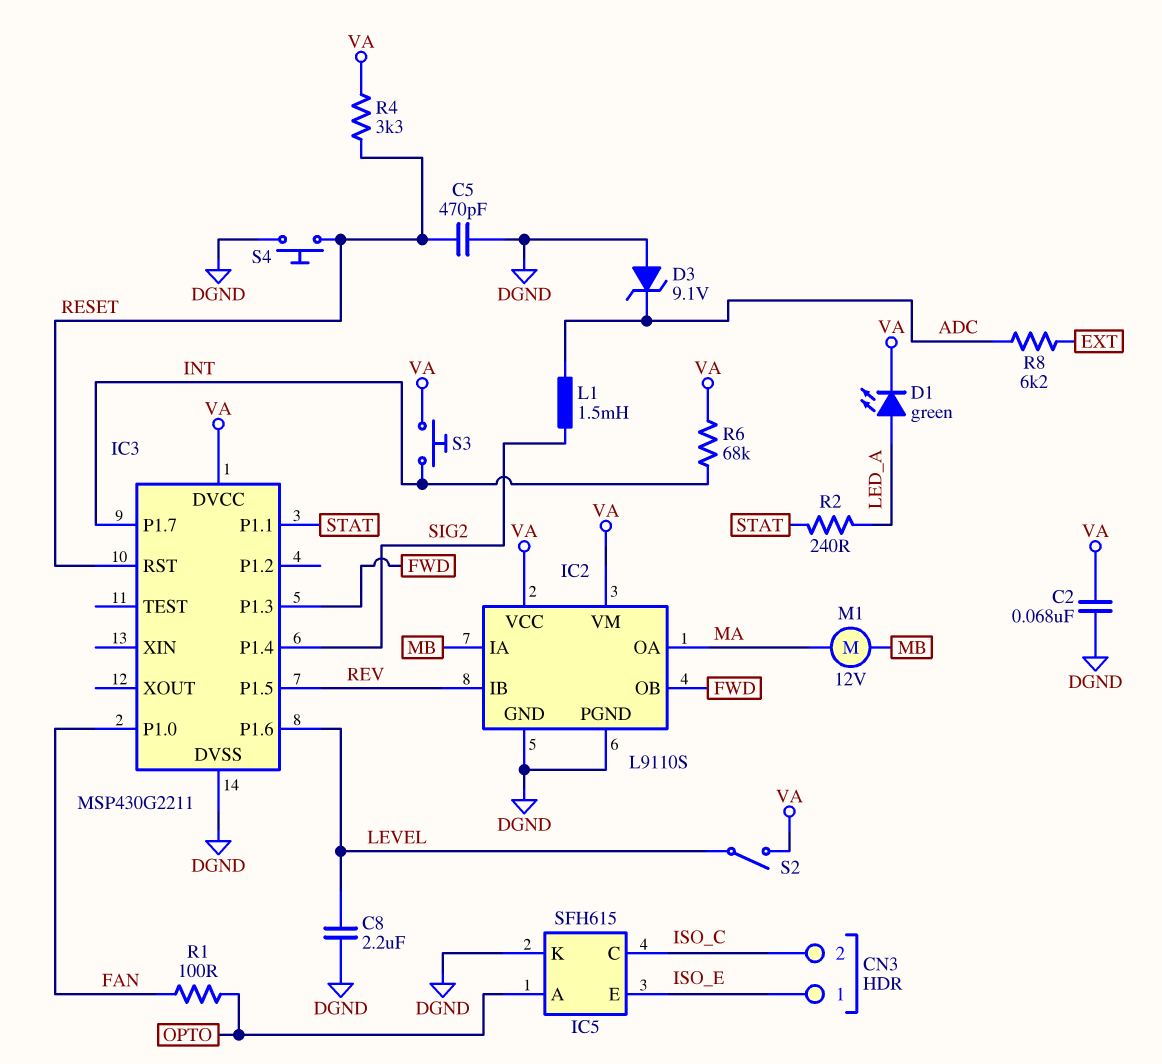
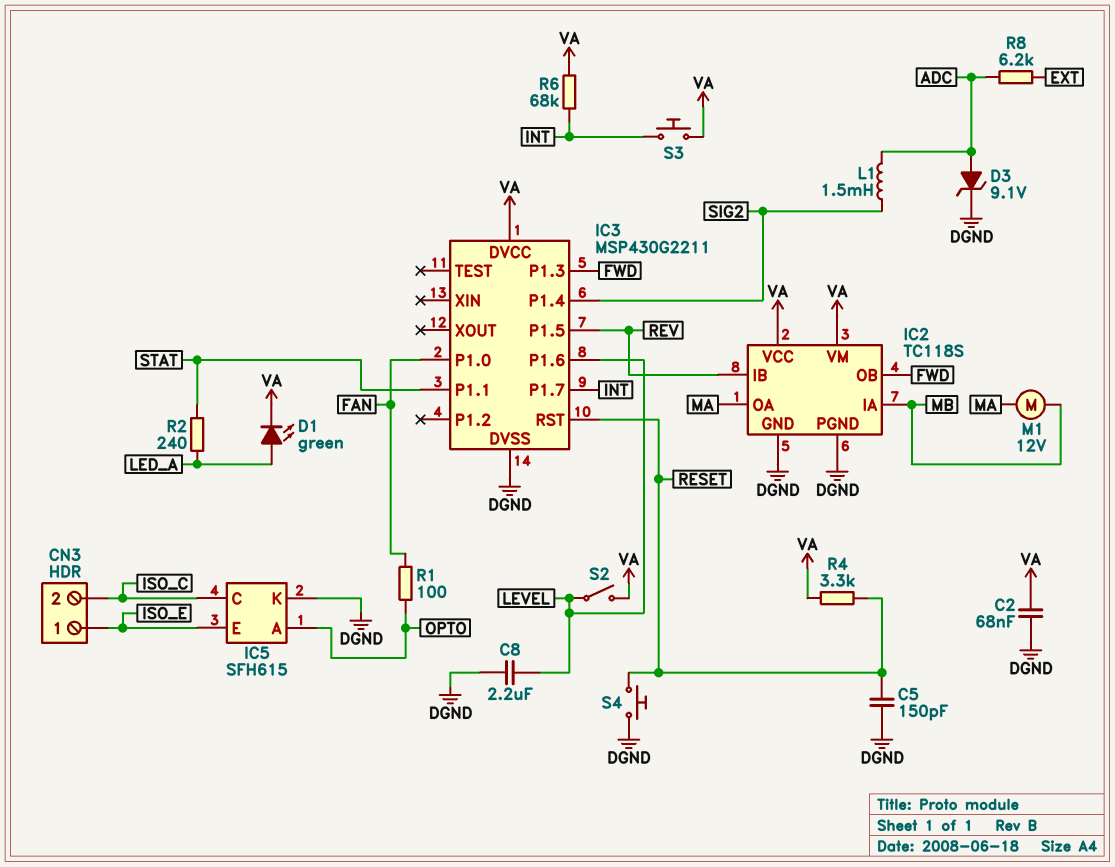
C5: 470pF (DGND, RESET) -> 150pF (DGND, RESET)
D3: zener 9.1V (A DGND, K ADC) -> zener 9.1V (A ADC, K DGND)
IC2: L9110S -> TC118S

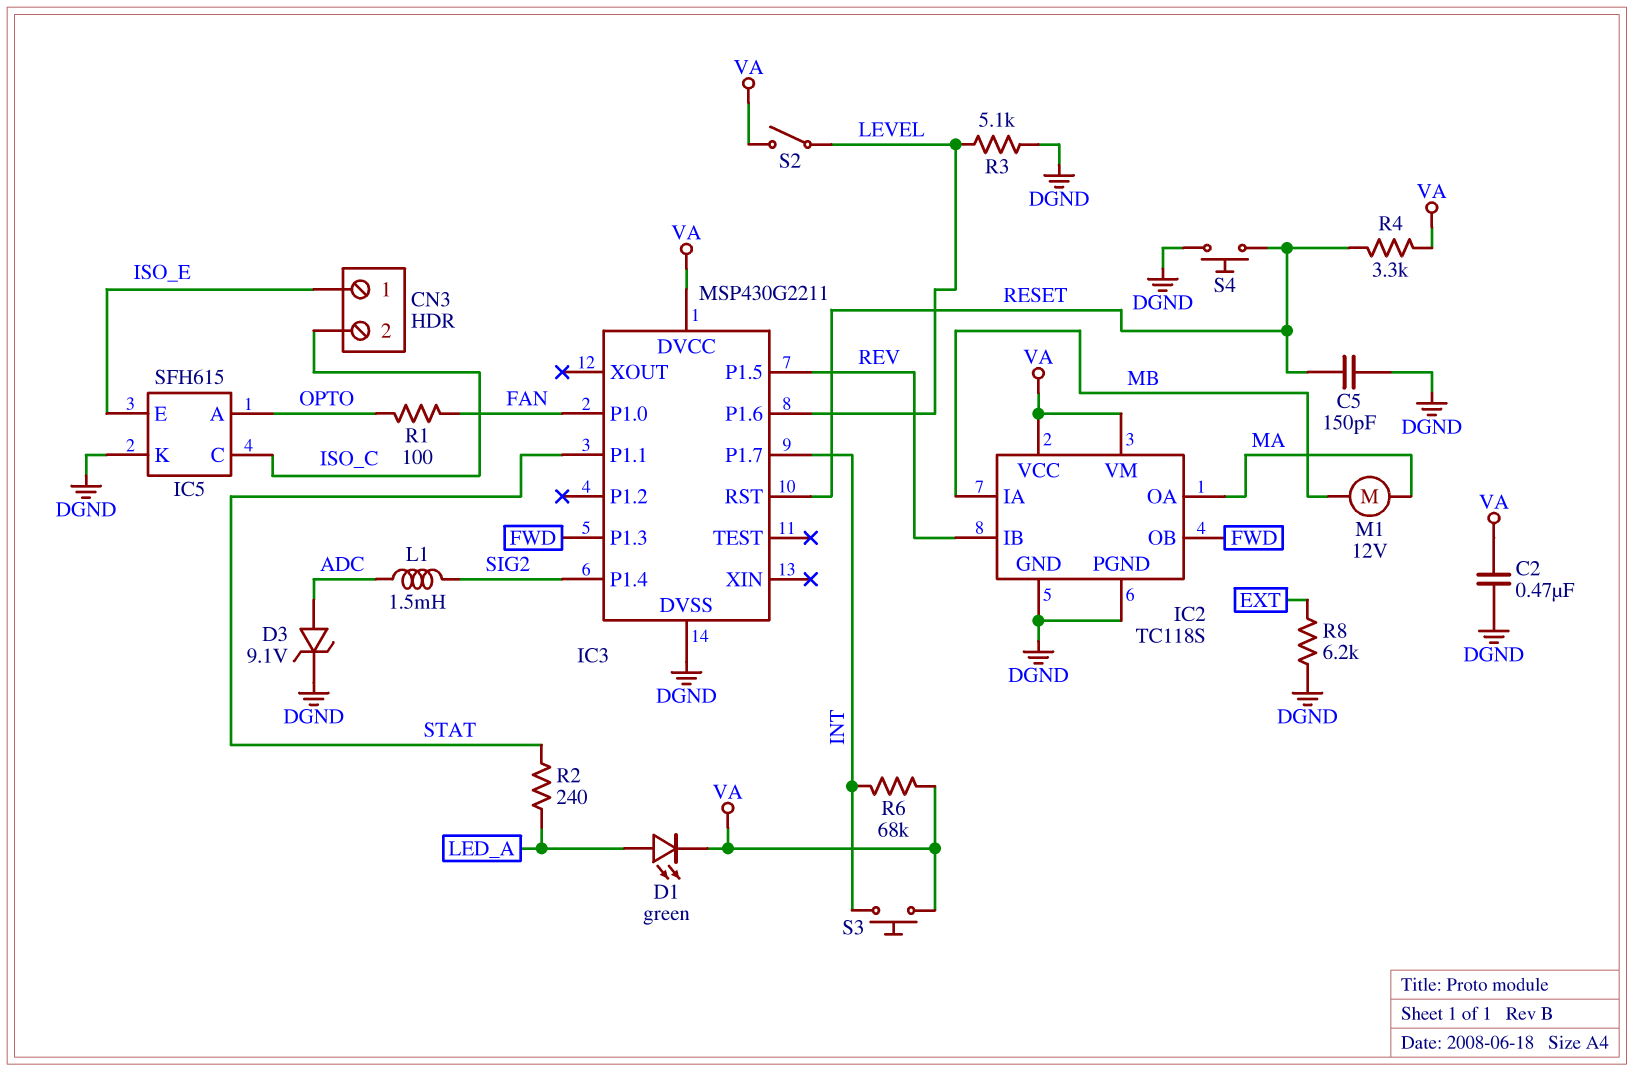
C2: 68nF (DGND, VA) -> 470nF (DGND, VA)
C8: 2.2uF (DGND, LEVEL) -> none
R3: none -> 5.1k (DGND, LEVEL)
R8: 6.2k (ADC, EXT) -> 6.2k (DGND, EXT)

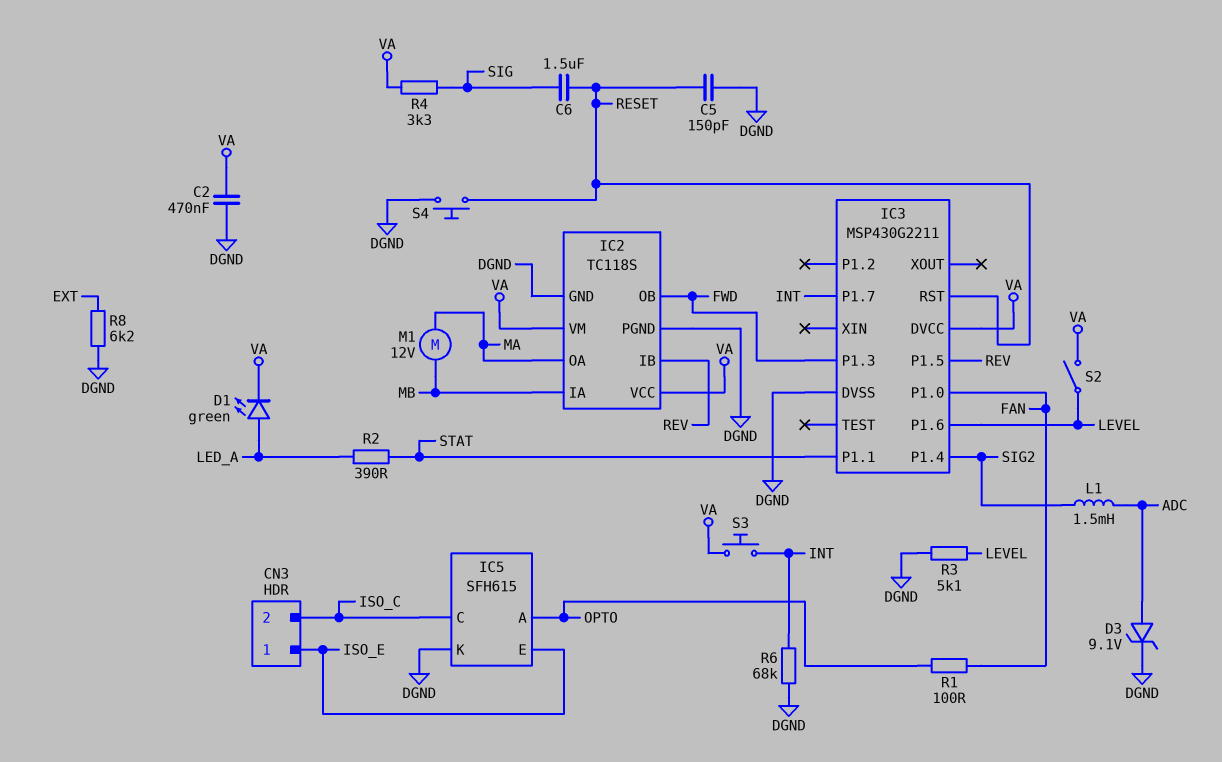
C6: none -> 1.5uF (RESET, SIG)
R2: 240 (LED_A, STAT) -> 390 (LED_A, STAT)
R4: 3.3k (RESET, VA) -> 3.3k (SIG, VA)
R6: 68k (INT, VA) -> 68k (DGND, INT)

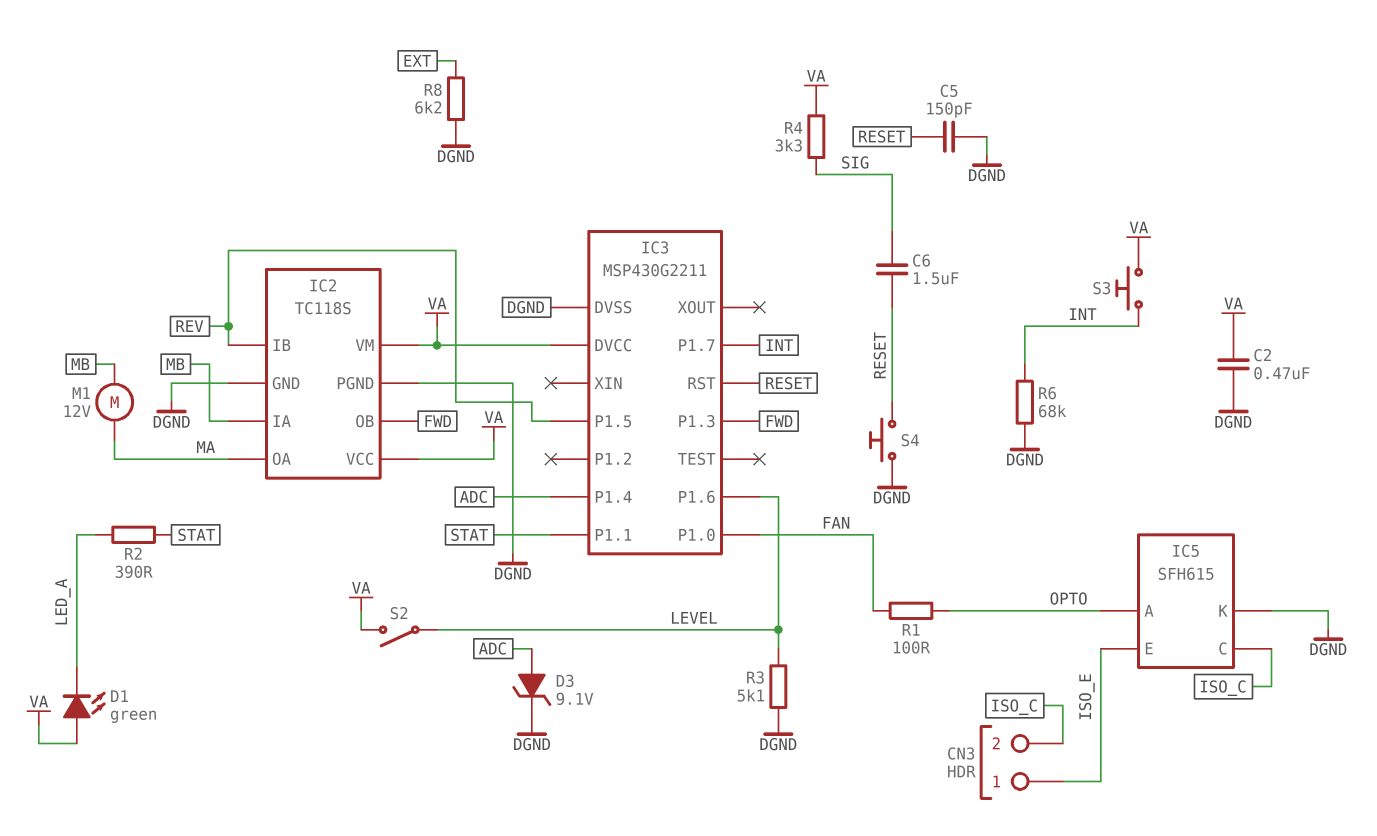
D1: LED green (A LED_A, K VA) -> LED green (A VA, K LED_A)
IC3 pin P1.4: SIG2 -> ADC
L1: 1.5mH (ADC, SIG2) -> none

